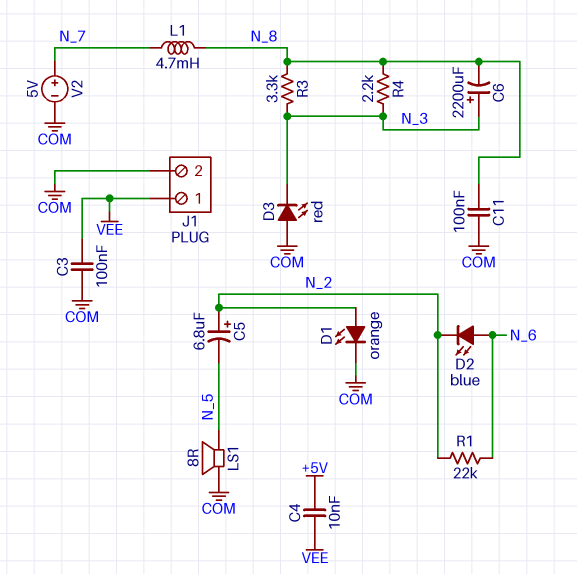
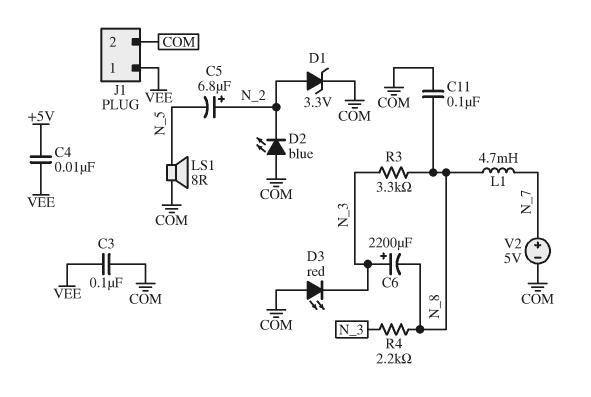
D1: LED orange (A N_2, K COM) -> zener 3.3V (A N_2, K COM)
D2: LED blue (A N_6, K N_2) -> LED blue (A COM, K N_2)
R1: 22k (N_2, N_6) -> none

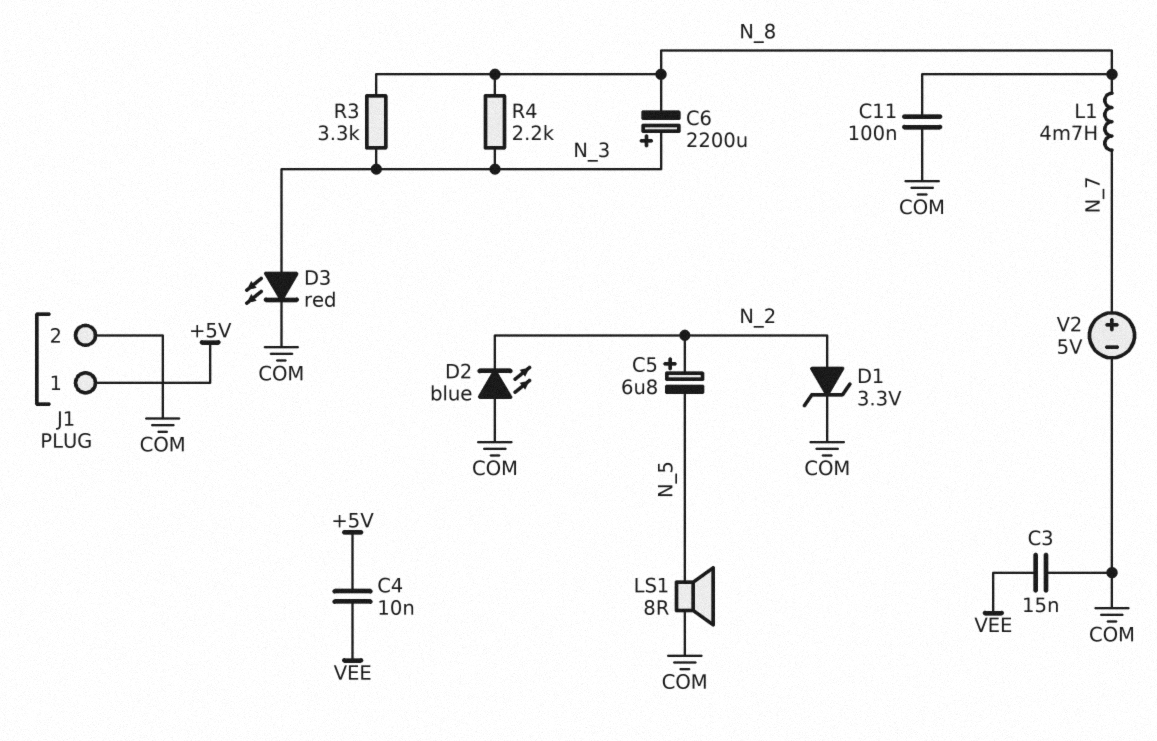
C3: 100nF (COM, VEE) -> 15nF (COM, VEE)
D3: LED red (A COM, K N_3) -> LED red (A N_3, K COM)
J1 pin 1: VEE -> +5V

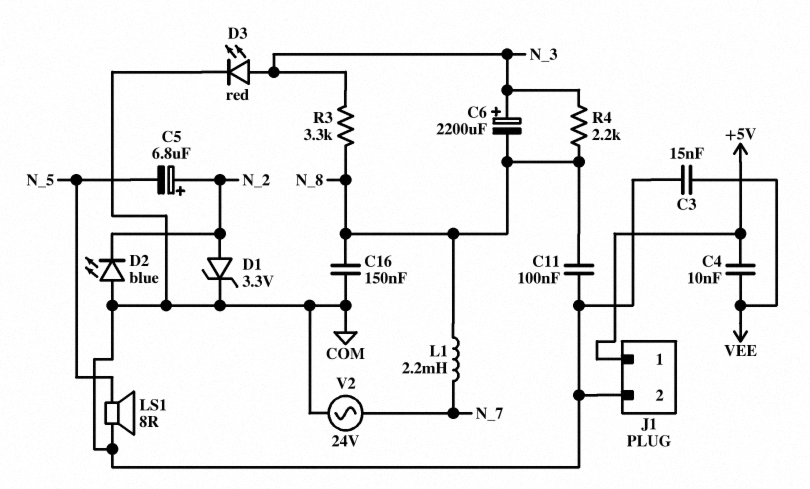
C16: none -> 150nF (COM, N_8)
L1: 4.7mH (N_7, N_8) -> 2.2mH (N_7, N_8)
V2: 5V (plus N_7, minus COM) -> AC 24V (COM, N_7)

